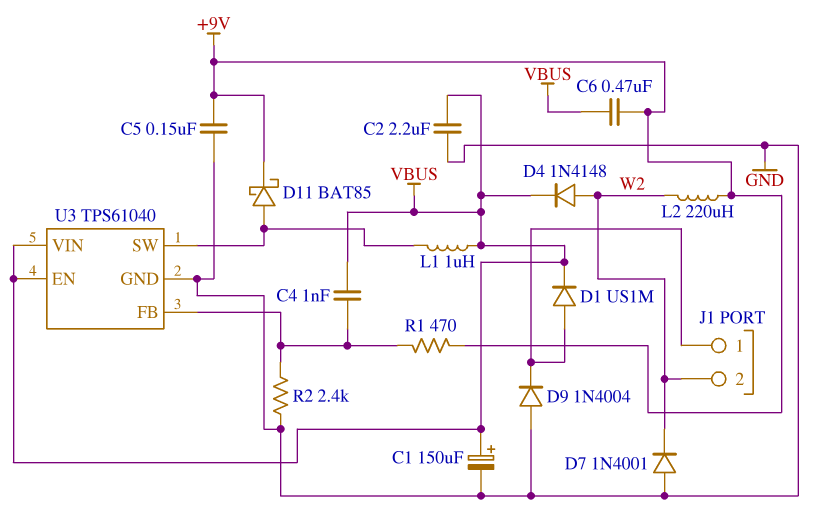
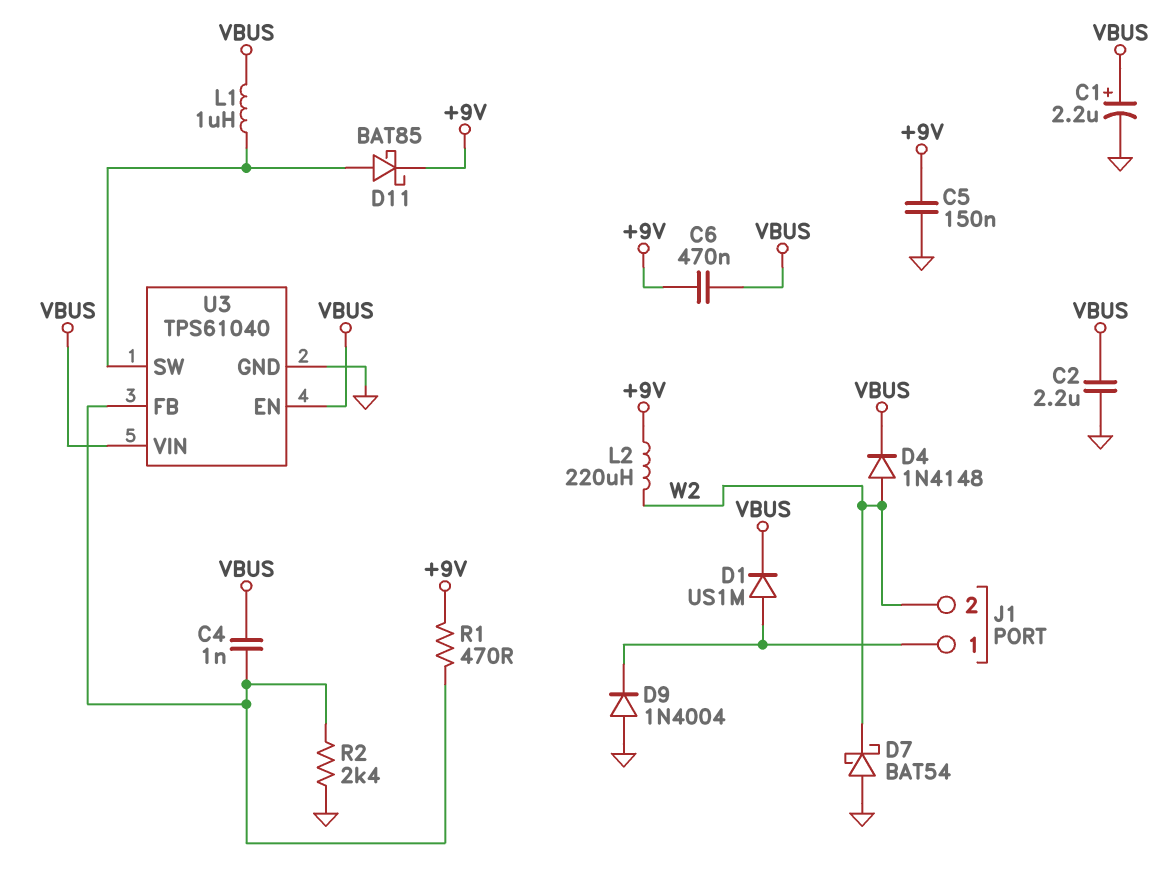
C1: 150uF (plus VBUS, minus GND) -> 2.2uF (plus VBUS, minus GND)
D7: diode 1N4001 (A GND, K W2) -> schottky BAT54 (A GND, K W2)

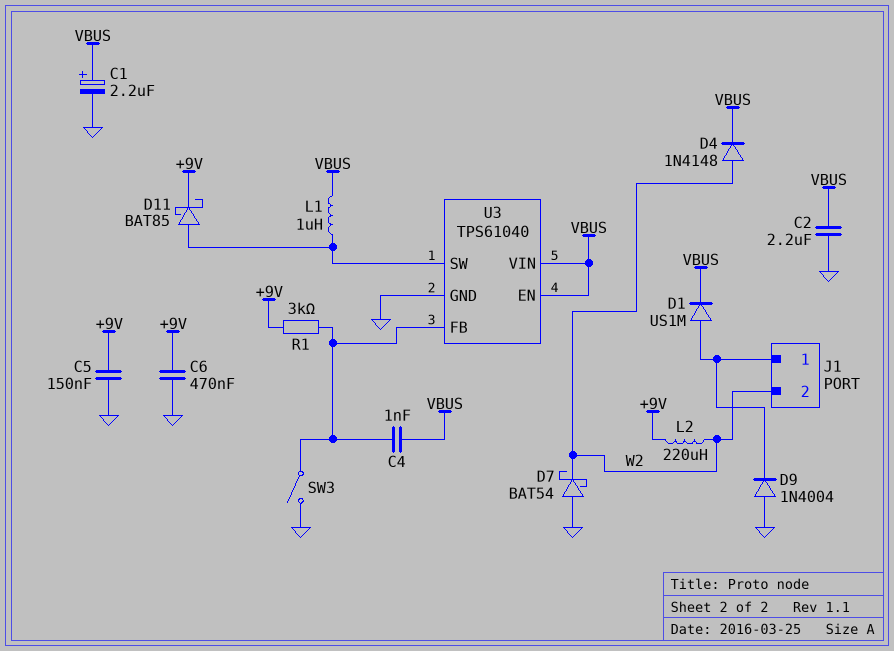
C6: 470nF (+9V, VBUS) -> 470nF (+9V, GND)
R1: 470 (+9V, U3/FB) -> 3k (+9V, U3/FB)
R2: 2.4k (GND, U3/FB) -> none
SW3: none -> switch (GND, U3/FB)

